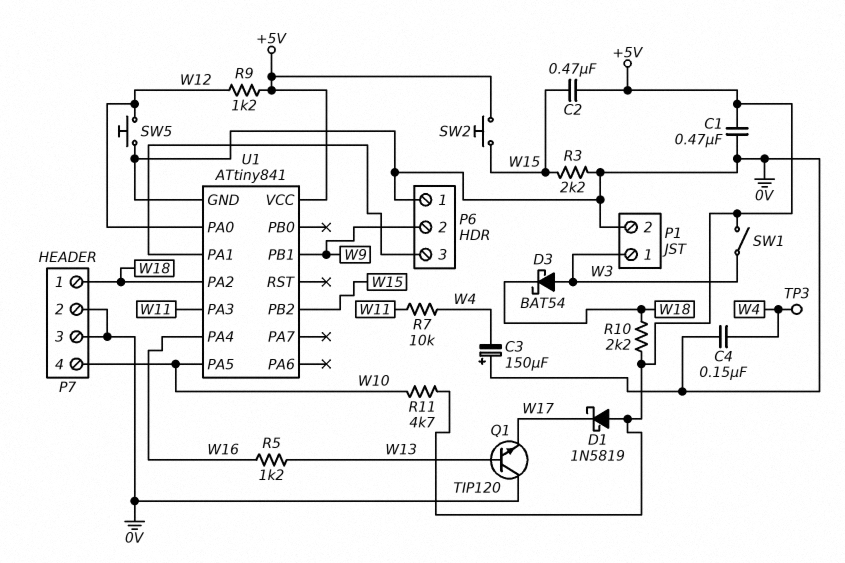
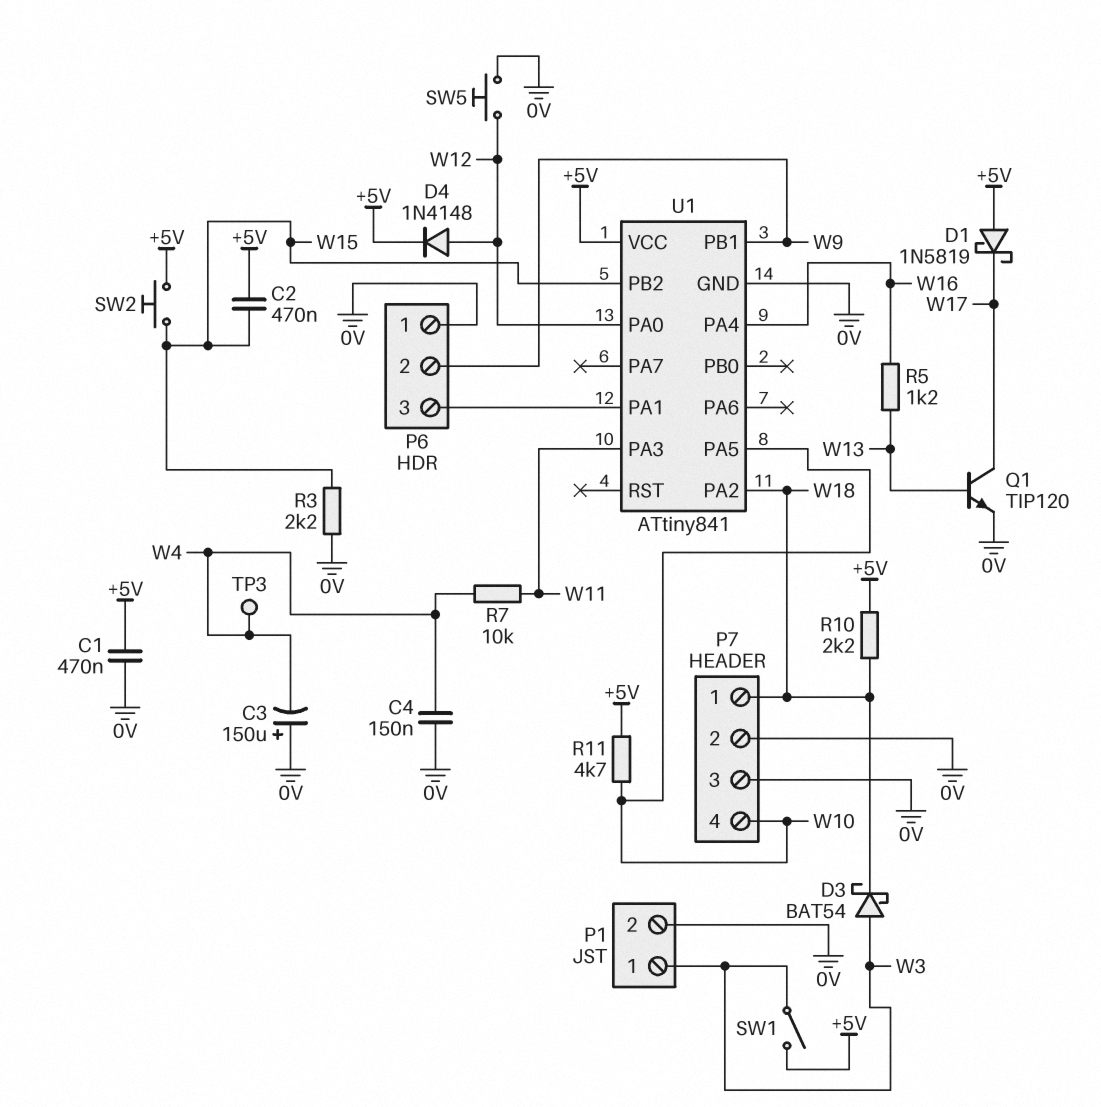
D4: none -> diode 1N4148 (A W12, K +5V)
Q1: NPN TIP120 (B W13, C 0V, E W17) -> NPN TIP120 (B W13, C W17, E 0V)
R9: 1.2k (+5V, W12) -> none

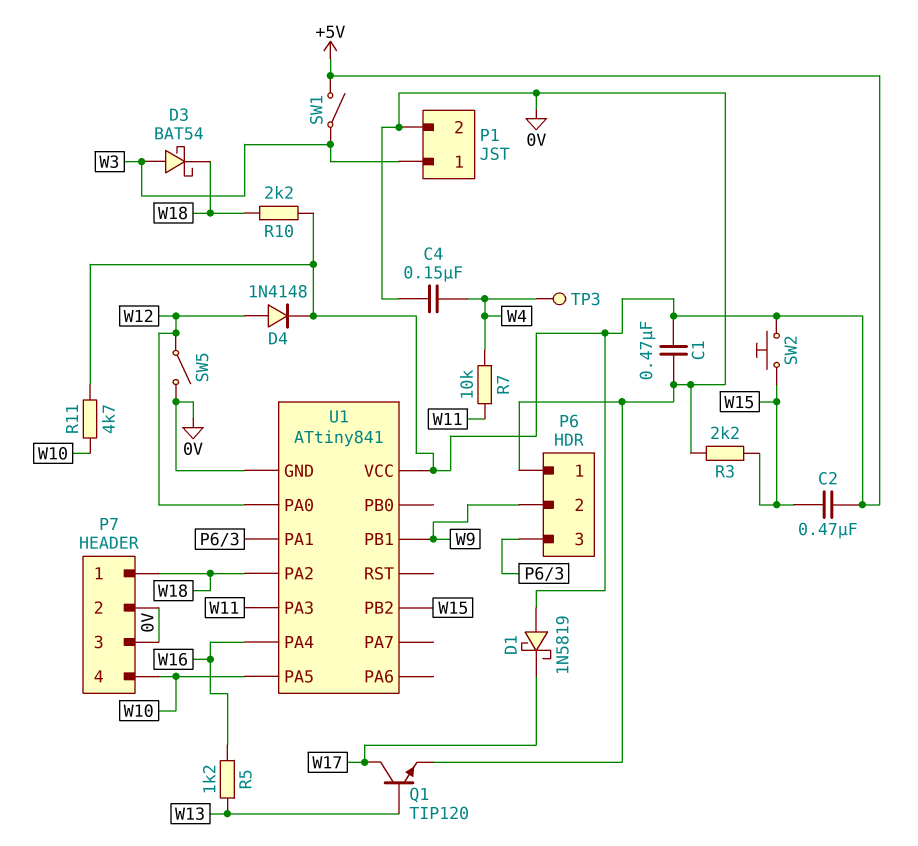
C3: 150uF (plus 0V, minus W4) -> none
SW5: button (0V, W12) -> switch (0V, W12)

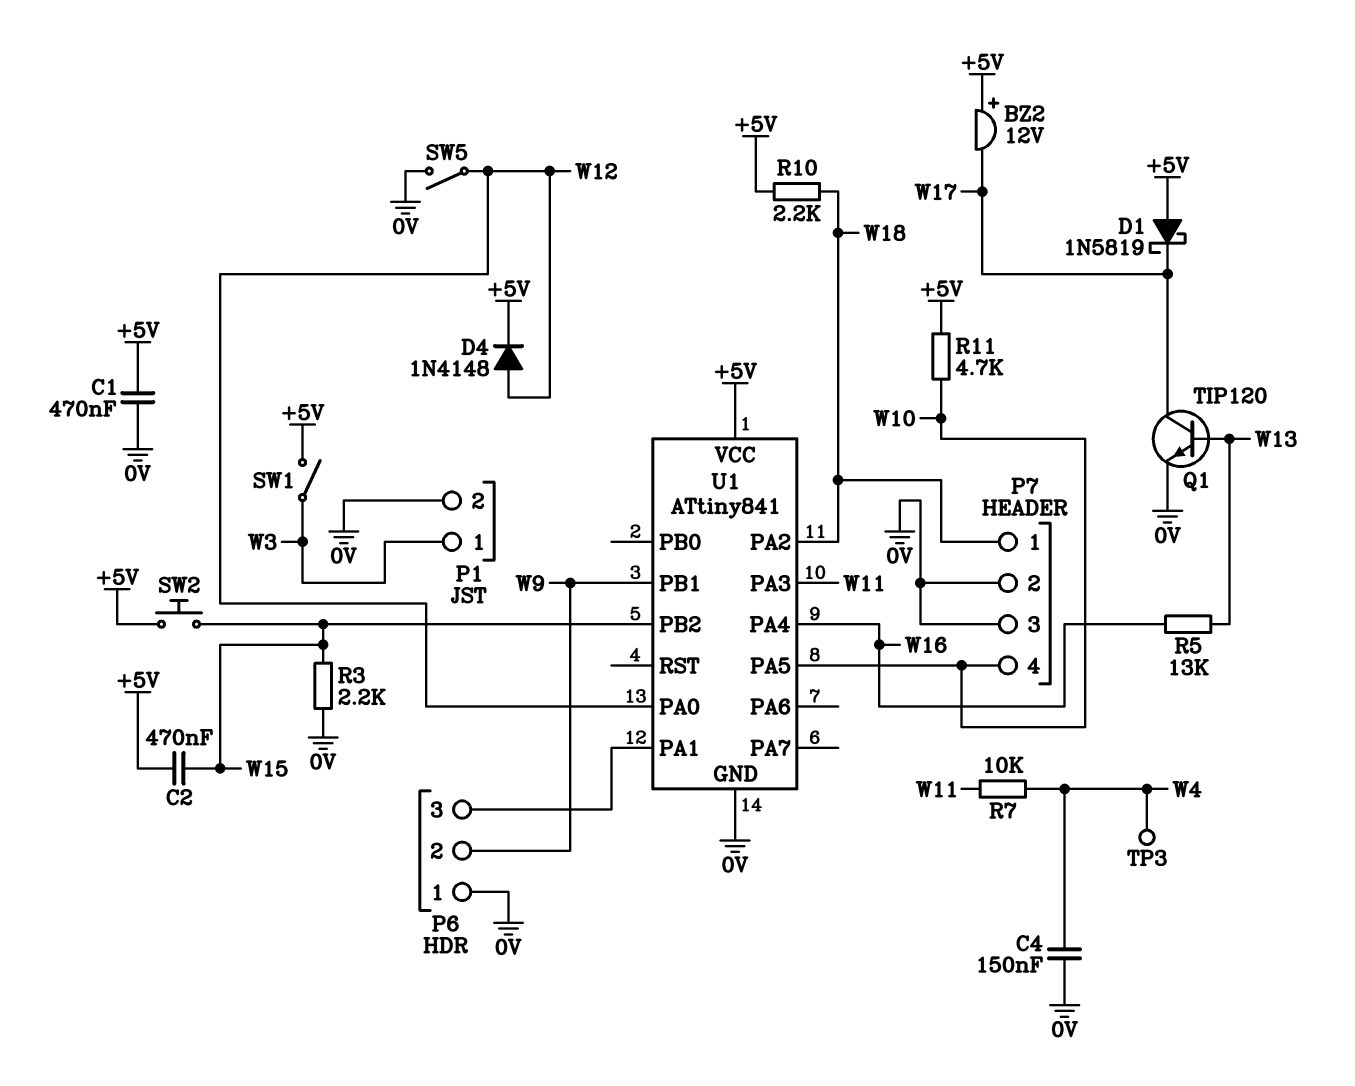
BZ2: none -> buzzer 12V (plus +5V, minus W17)
D3: schottky BAT54 (A W3, K W18) -> none
R5: 1.2k (W13, W16) -> 13k (W13, W16)

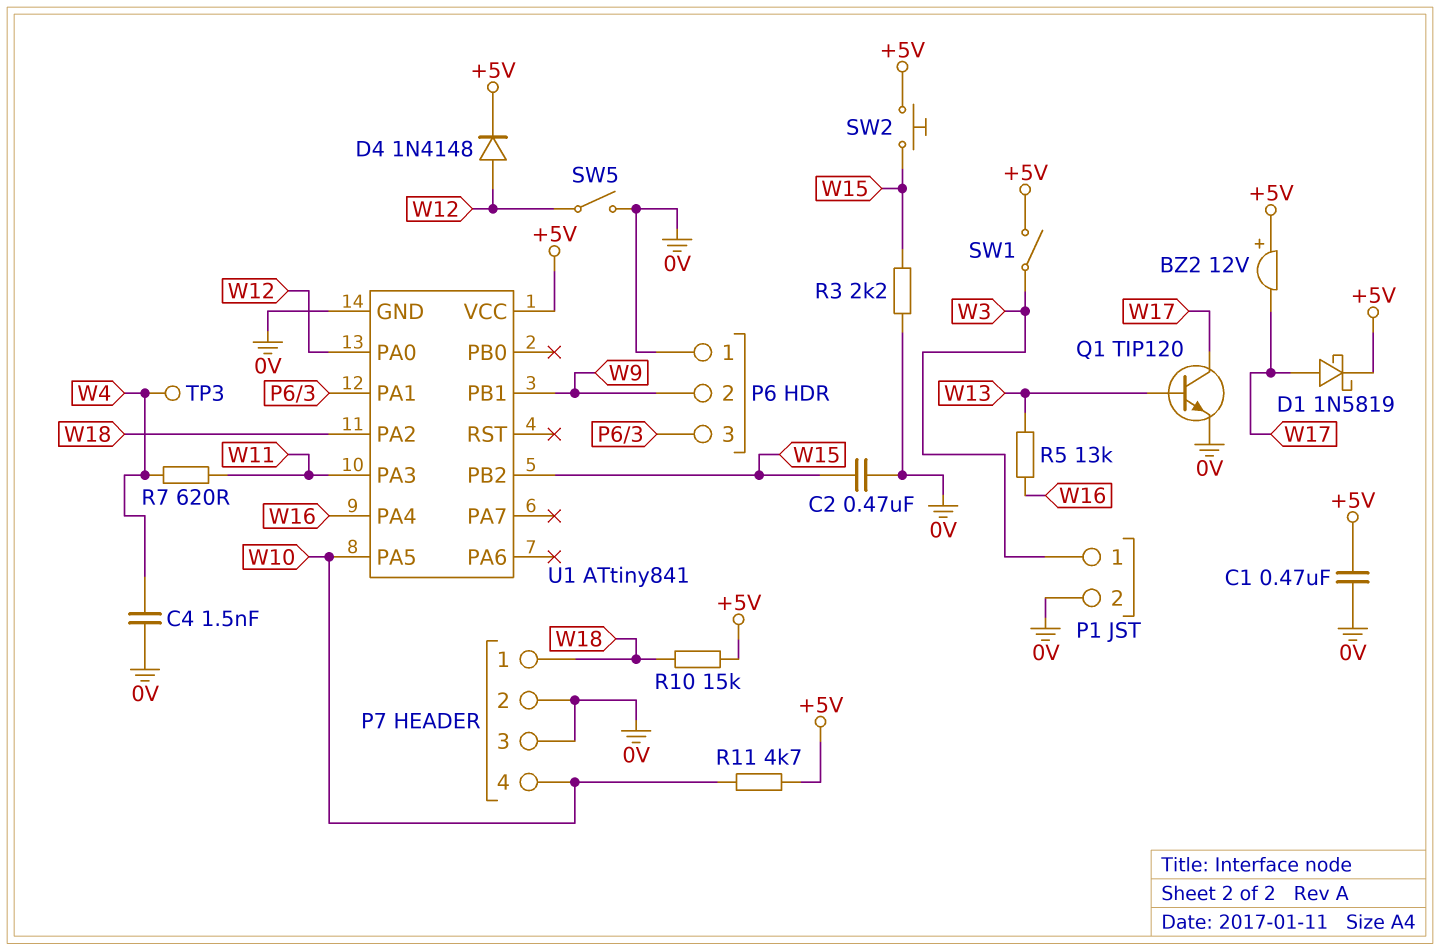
C2: 470nF (+5V, W15) -> 470nF (0V, W15)
C4: 150nF (0V, W4) -> 1.5nF (0V, W4)
D1: schottky 1N5819 (A +5V, K W17) -> schottky 1N5819 (A W17, K +5V)
R7: 10k (W4, W11) -> 620 (W4, W11)
R10: 2.2k (+5V, W18) -> 15k (+5V, W18)

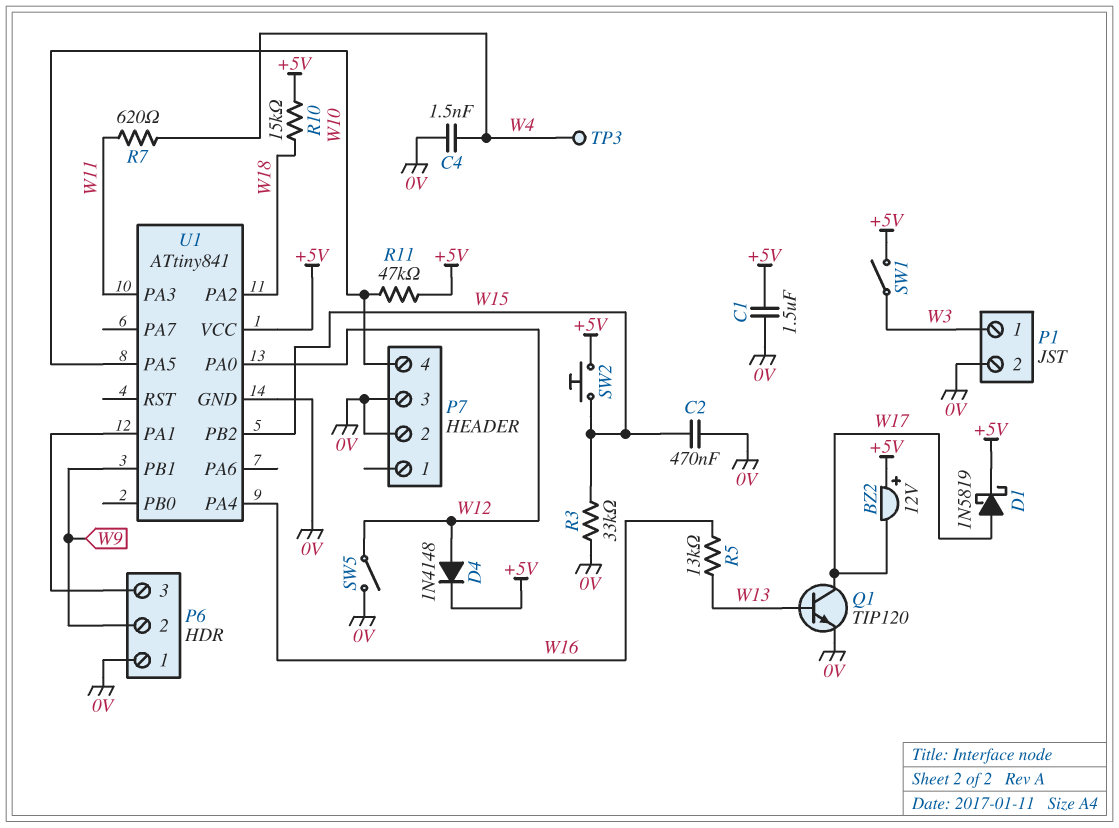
C1: 470nF (+5V, 0V) -> 1.5uF (+5V, 0V)
P7 pin 1: W18 -> none
R3: 2.2k (0V, W15) -> 33k (0V, W15)
R11: 4.7k (+5V, W10) -> 47k (+5V, W10)

